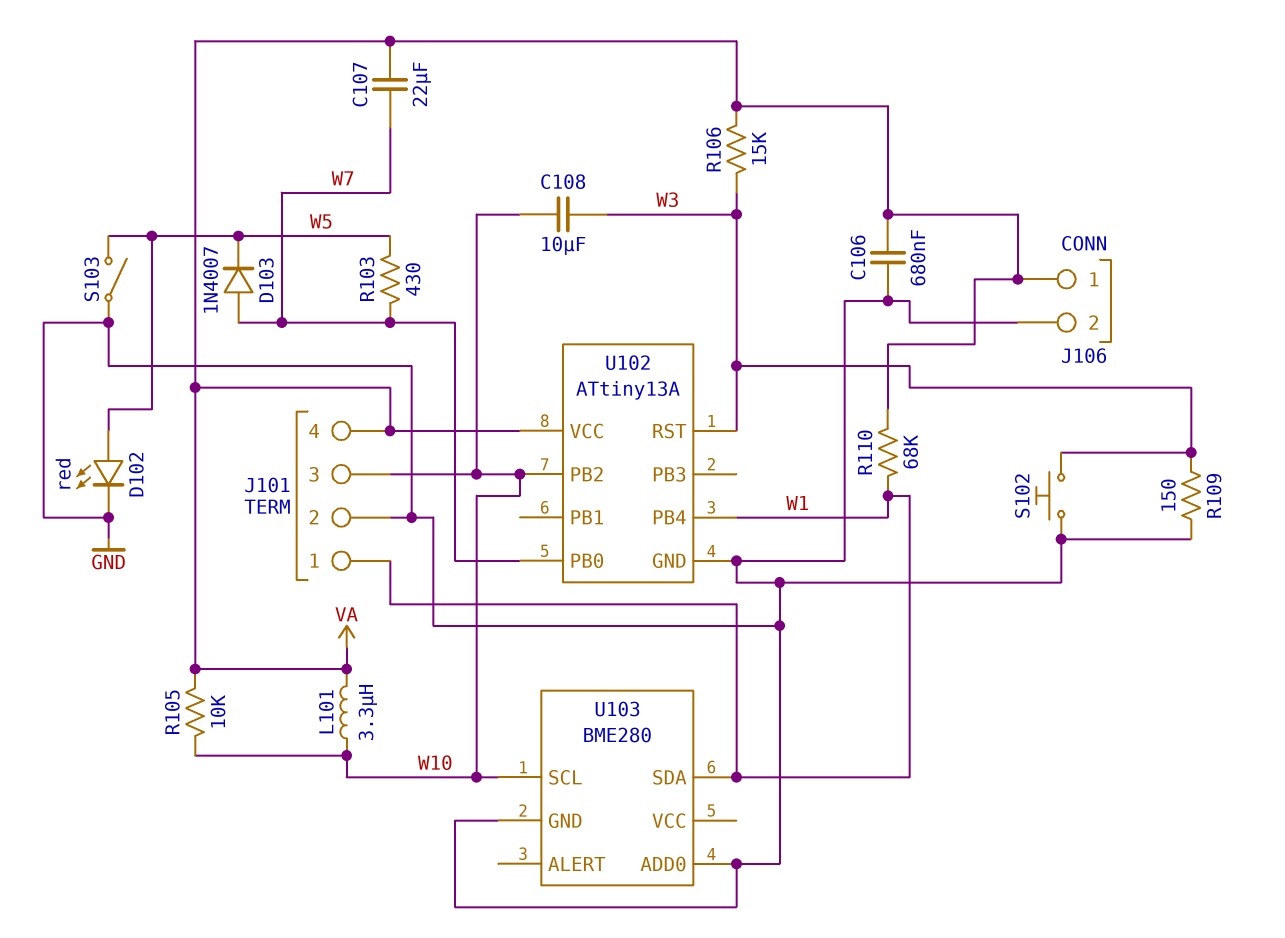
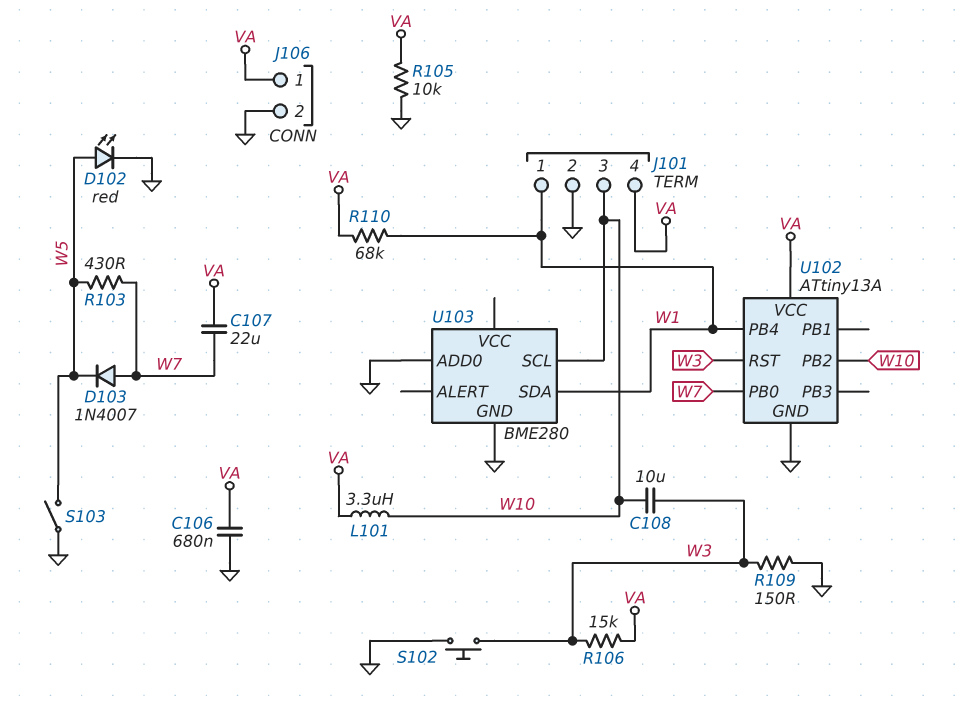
R105: 10k (VA, W10) -> 10k (GND, VA)

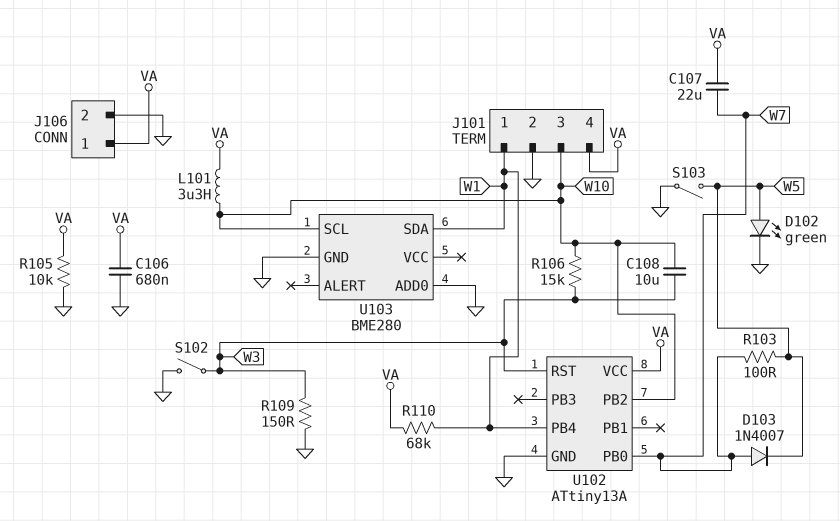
D102: LED red (A W5, K GND) -> LED green (A W5, K GND)
R103: 430 (W5, W7) -> 100 (W5, W7)
R106: 15k (VA, W3) -> 15k (W3, W10)
S102: button (GND, W3) -> switch (GND, W3)

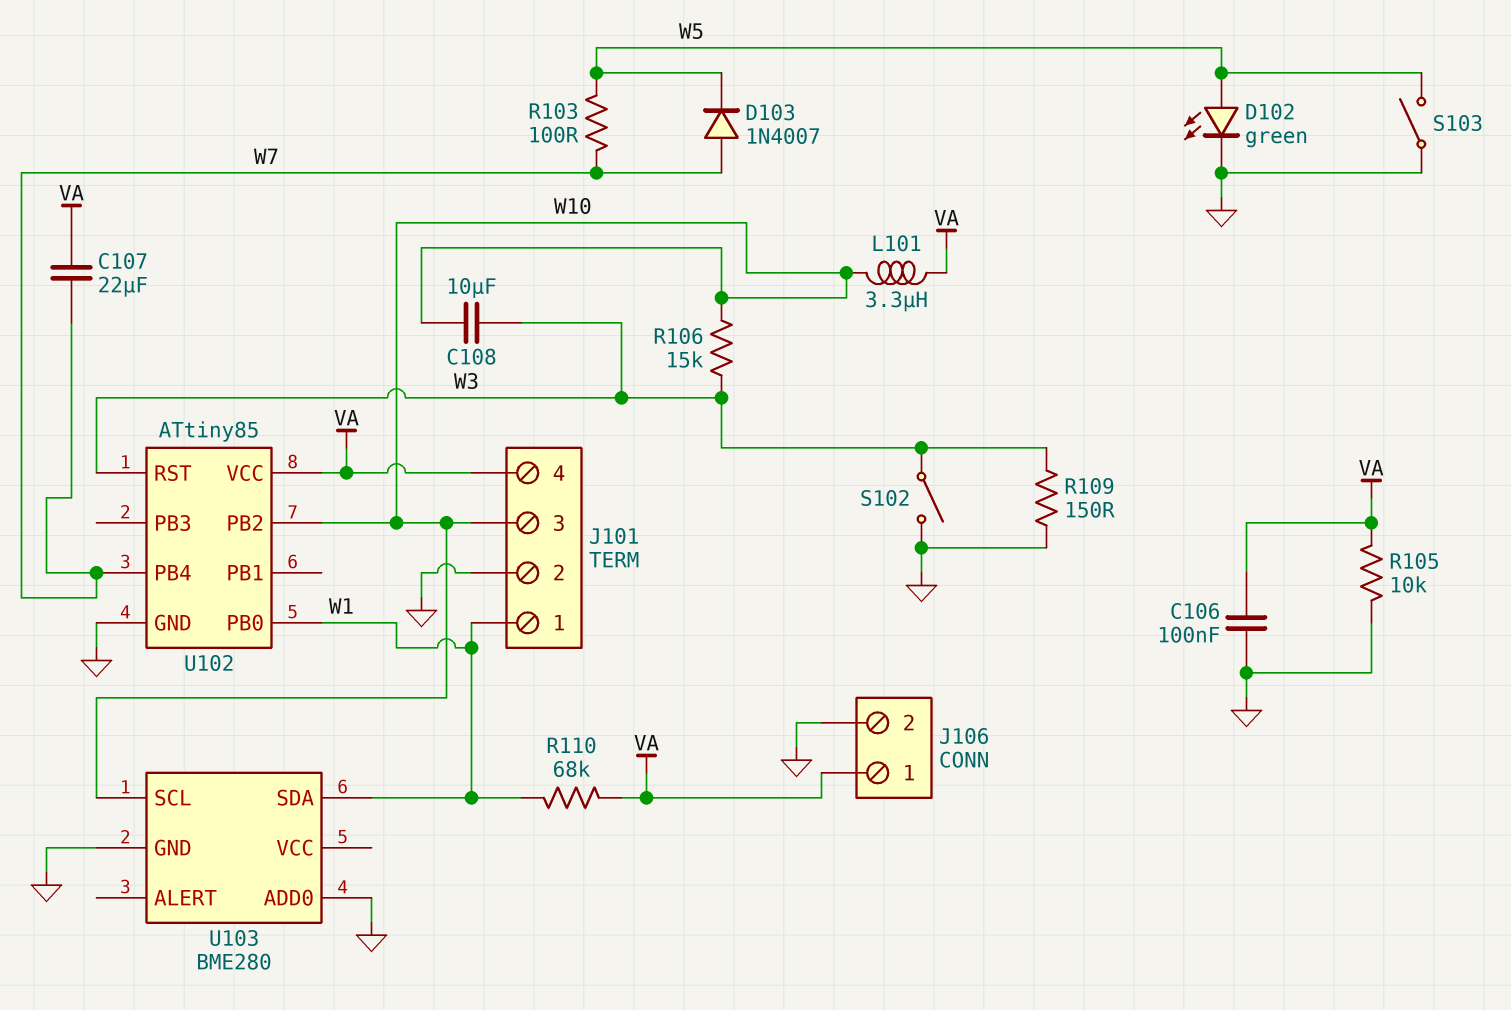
C106: 680nF (GND, VA) -> 100nF (GND, VA)
U102: ATtiny13A -> ATtiny85
U102 pin PB0: W7 -> W1
U102 pin PB4: W1 -> W7

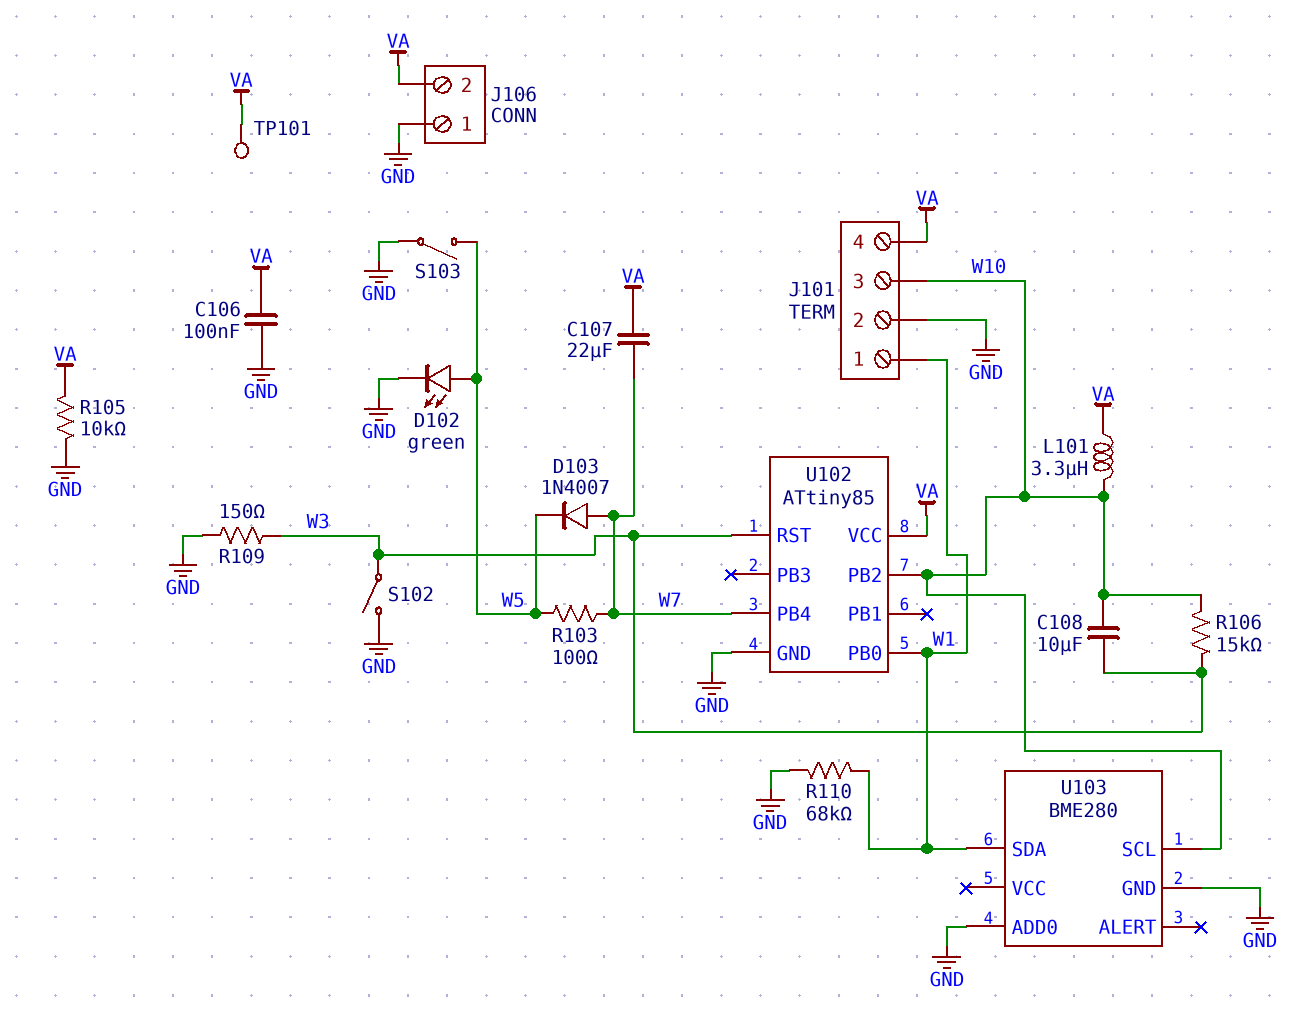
J106 pin 1: VA -> GND
J106 pin 2: GND -> VA
R110: 68k (VA, W1) -> 68k (GND, W1)
TP101: none -> test point (VA)

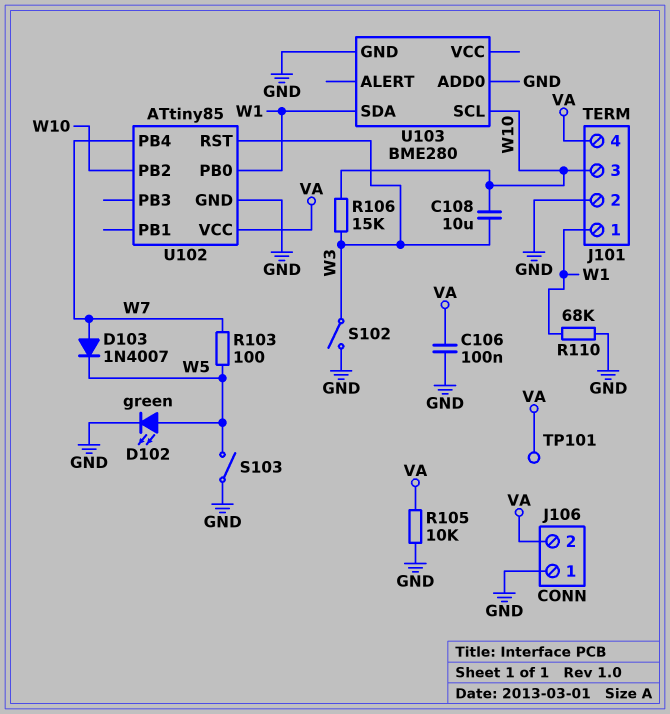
C107: 22uF (VA, W7) -> none
L101: 3.3uH (VA, W10) -> none
R109: 150 (GND, W3) -> none

